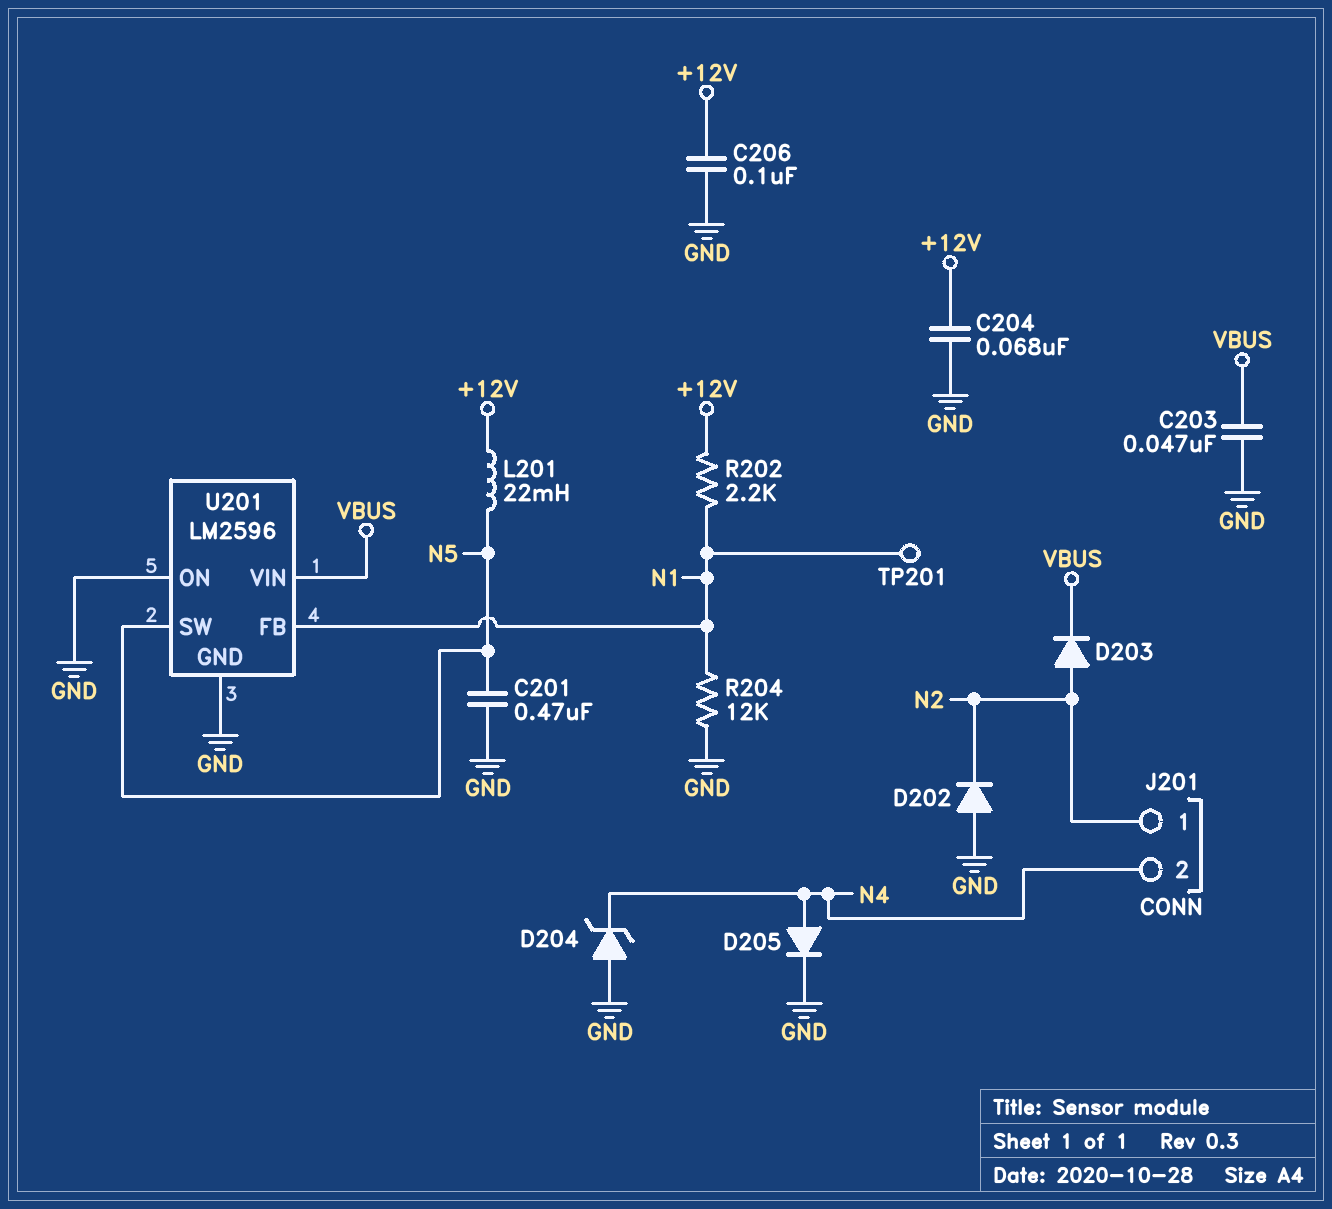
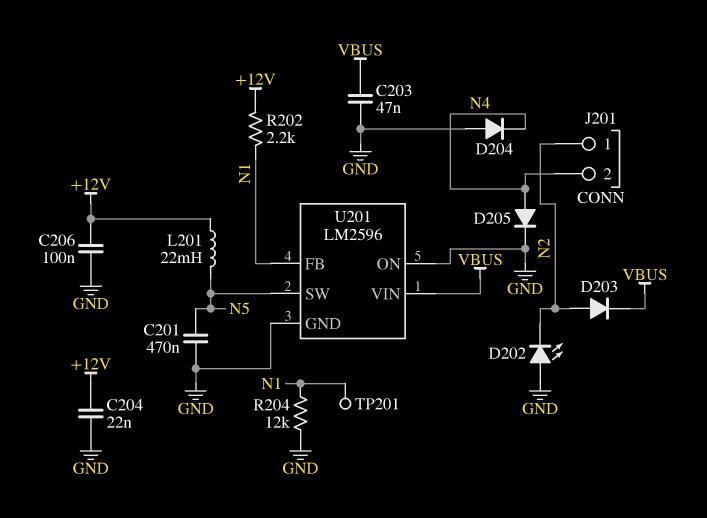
C204: 68nF (+12V, GND) -> 22nF (+12V, GND)
D202: diode (A GND, K N2) -> LED (A GND, K N2)
D204: zener (A GND, K N4) -> diode (A GND, K N4)

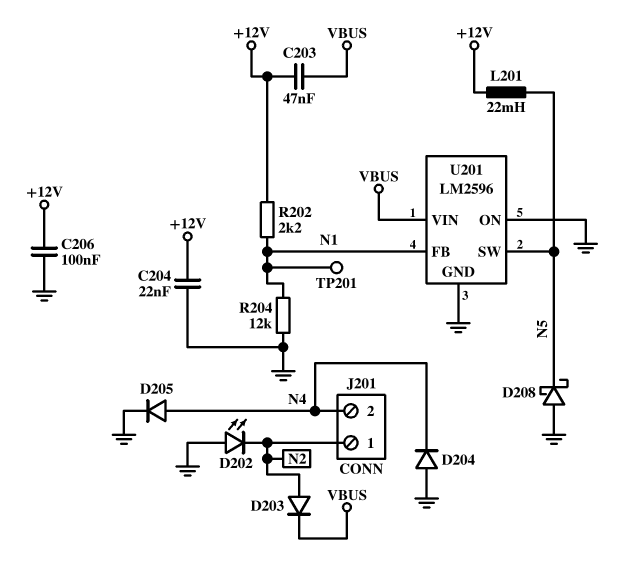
C201: 470nF (GND, N5) -> none
C203: 47nF (GND, VBUS) -> 47nF (+12V, VBUS)
D208: none -> schottky (A GND, K N5)

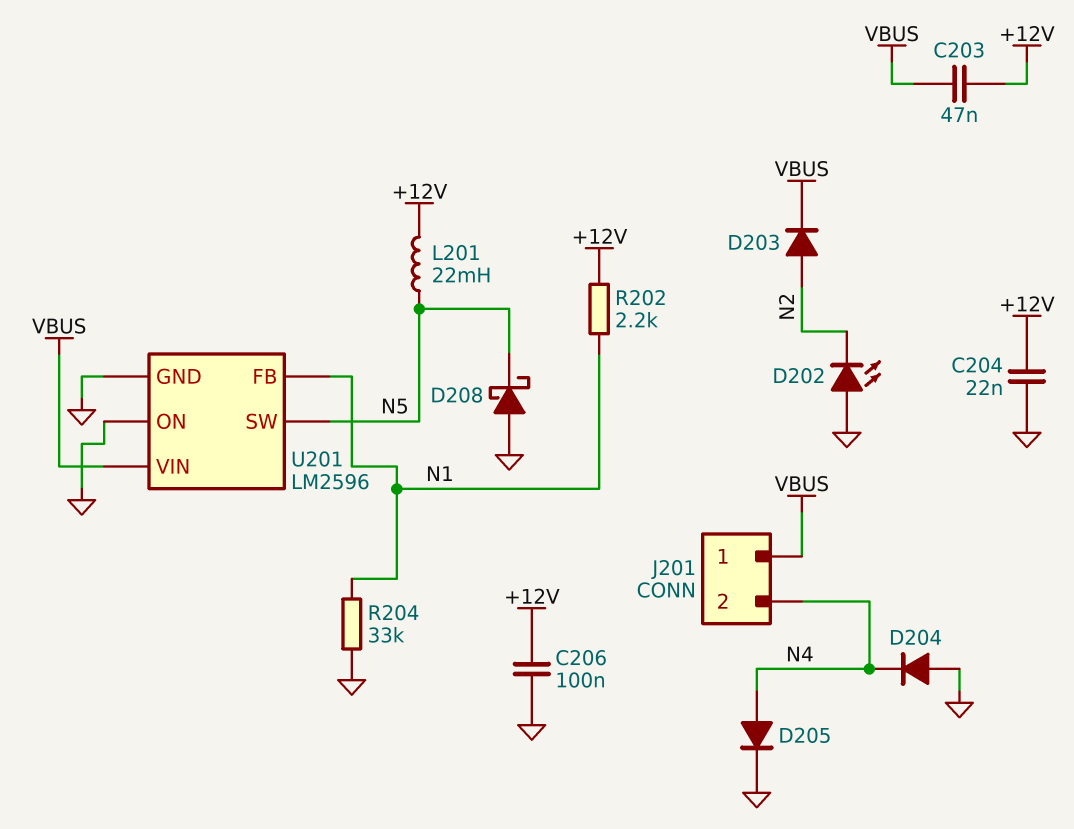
J201 pin 1: N2 -> VBUS
R204: 12k (GND, N1) -> 33k (GND, N1)
TP201: test point (N1) -> none

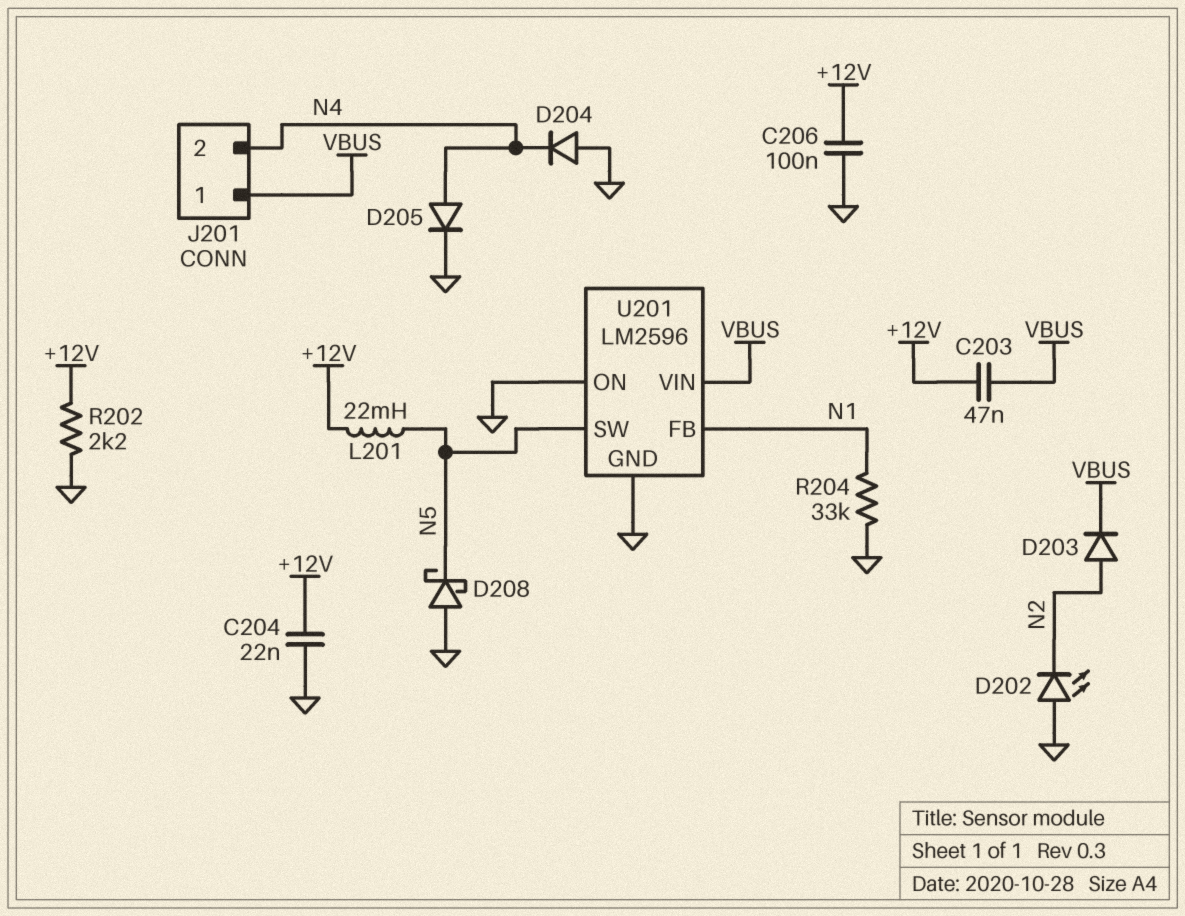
R202: 2.2k (+12V, N1) -> 2.2k (+12V, GND)

